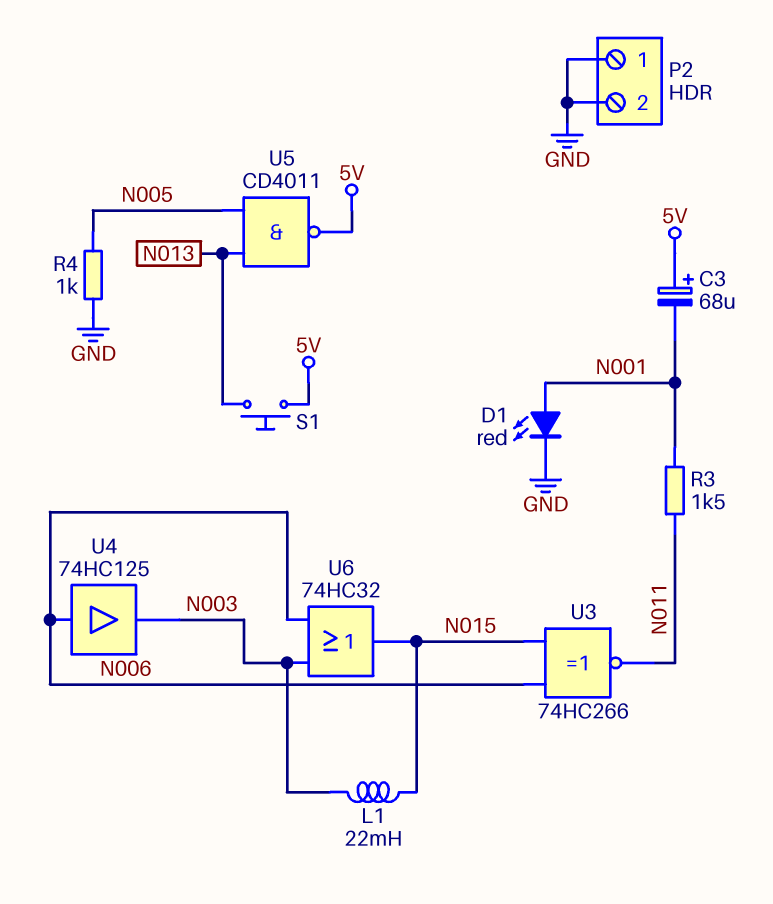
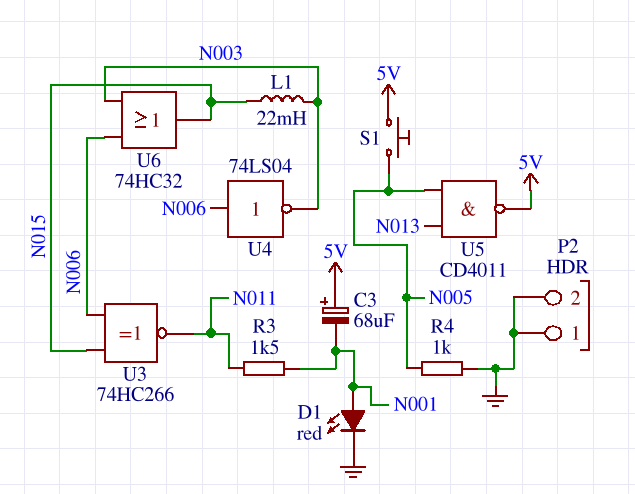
S1: button (5V, N013) -> button (5V, N005)
U4: buffer 74HC125 (in N006, out N003) -> NOT 74LS04 (in N006, out N003)

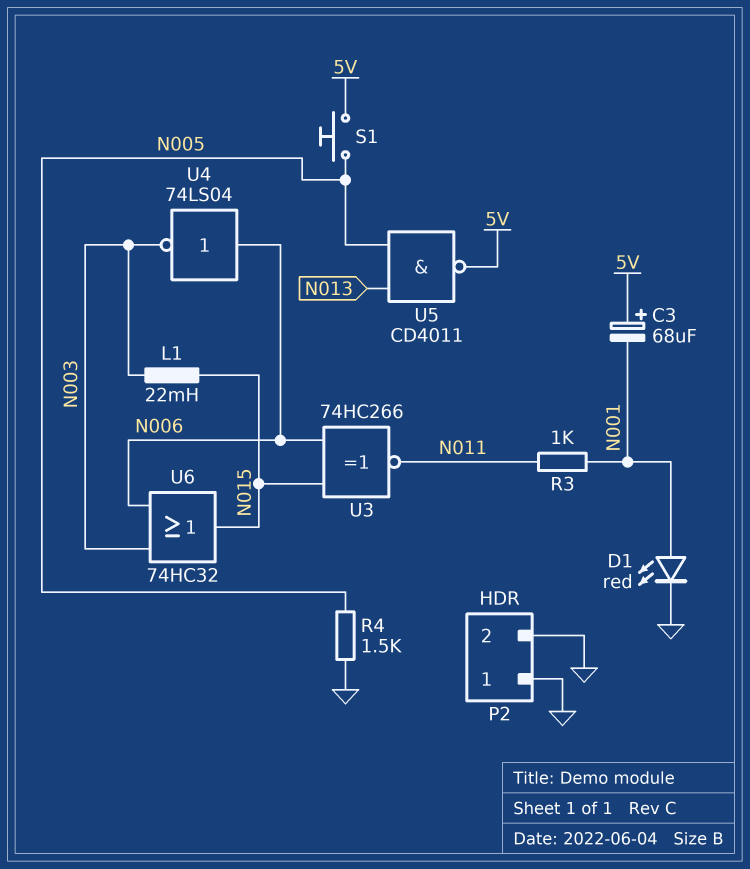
R3: 1.5k (N001, N011) -> 1k (N001, N011)
R4: 1k (GND, N005) -> 1.5k (GND, N005)

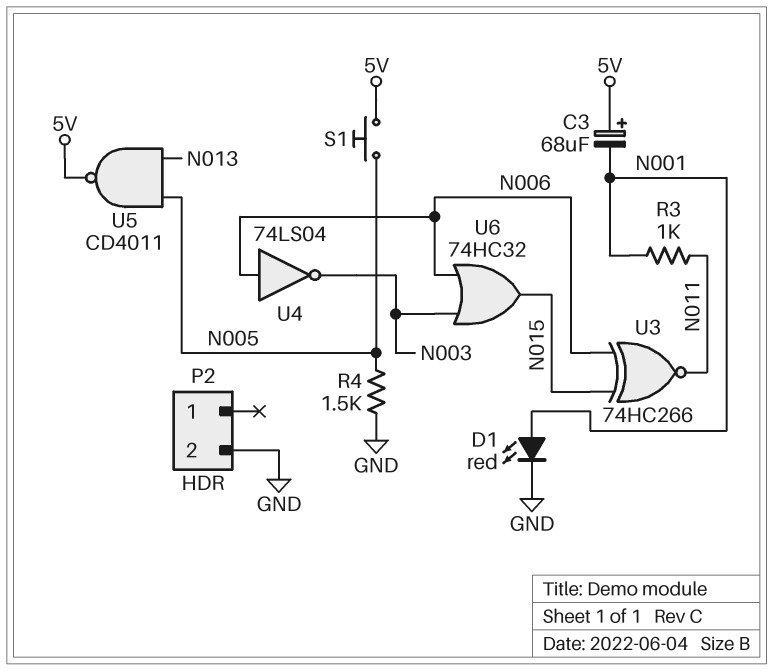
L1: 22mH (N003, N015) -> none
P2 pin 1: GND -> none

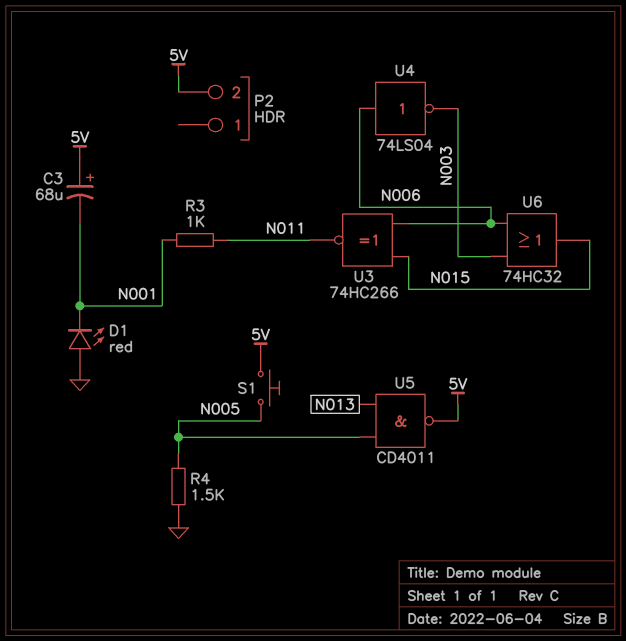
D1: LED red (A N001, K GND) -> LED red (A GND, K N001)
P2 pin 2: GND -> 5V

